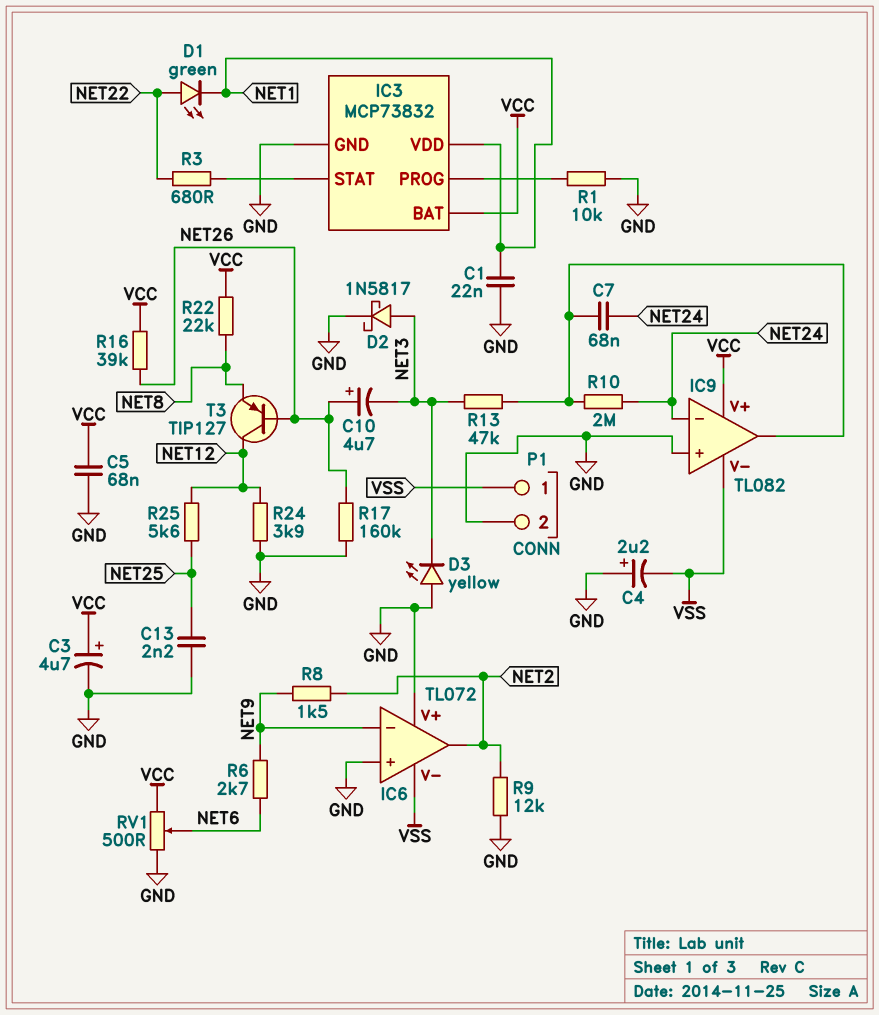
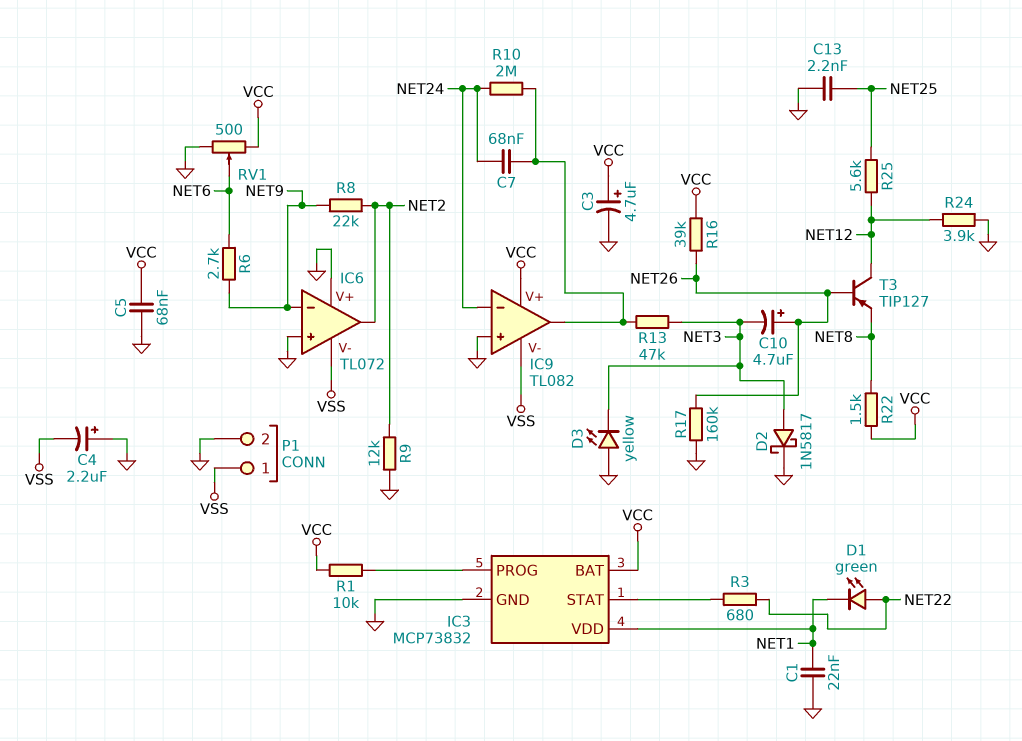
R1: 10k (GND, IC3/PROG) -> 10k (IC3/PROG, VCC)
R8: 1.5k (NET2, NET9) -> 22k (NET2, NET9)
R22: 22k (NET8, VCC) -> 1.5k (NET8, VCC)

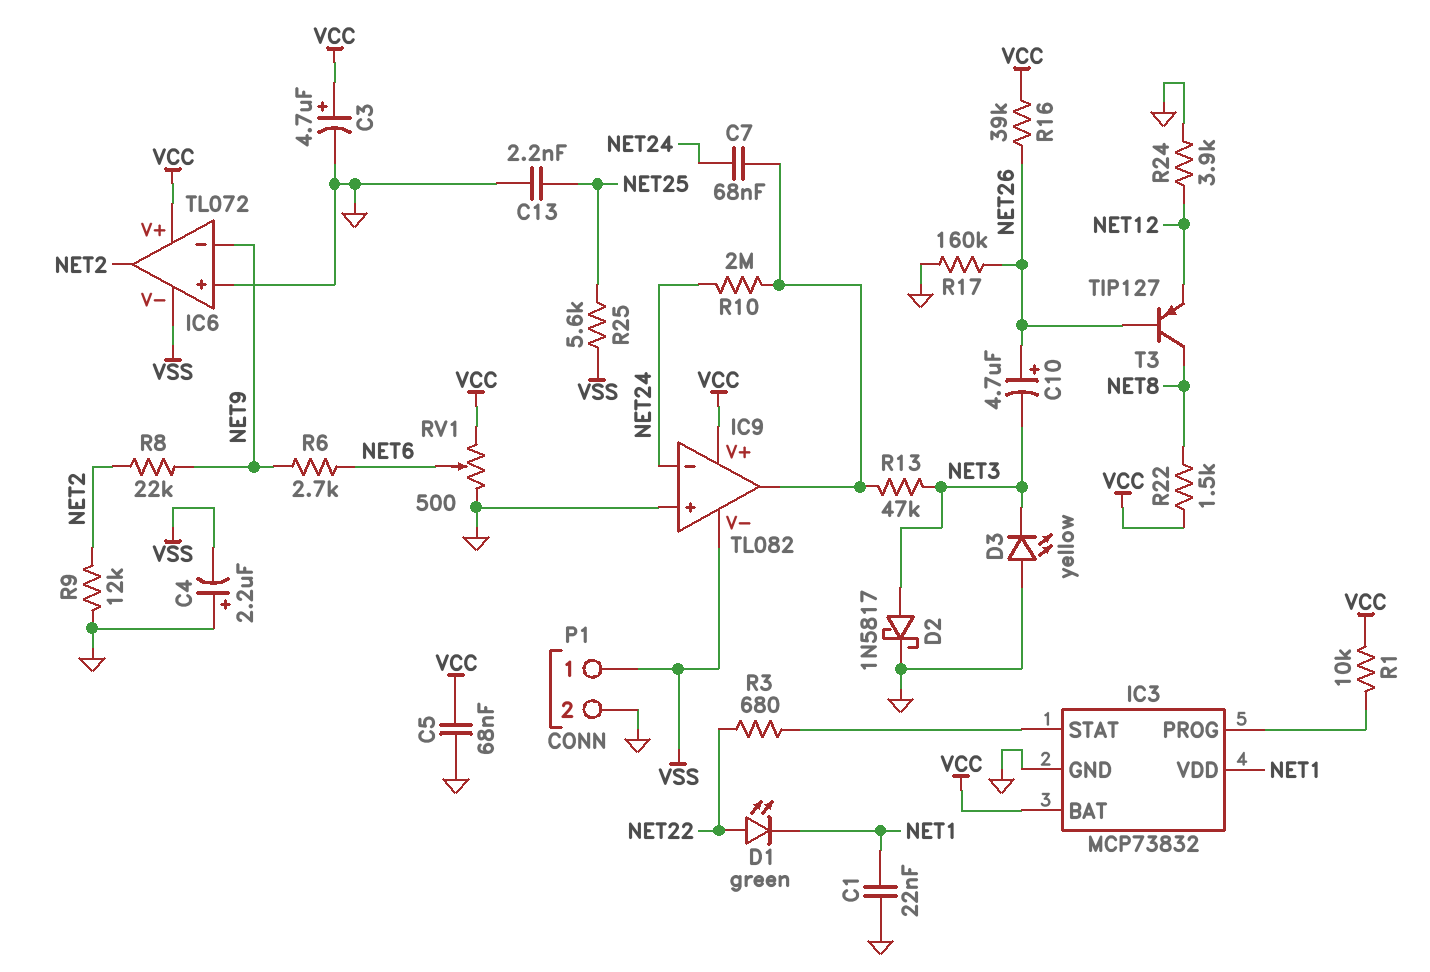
IC6 pin V+: GND -> VCC
R25: 5.6k (NET12, NET25) -> 5.6k (NET25, VSS)
T3: PNP TIP127 (B NET26, C NET12, E NET8) -> PNP TIP127 (B NET26, C NET8, E NET12)

